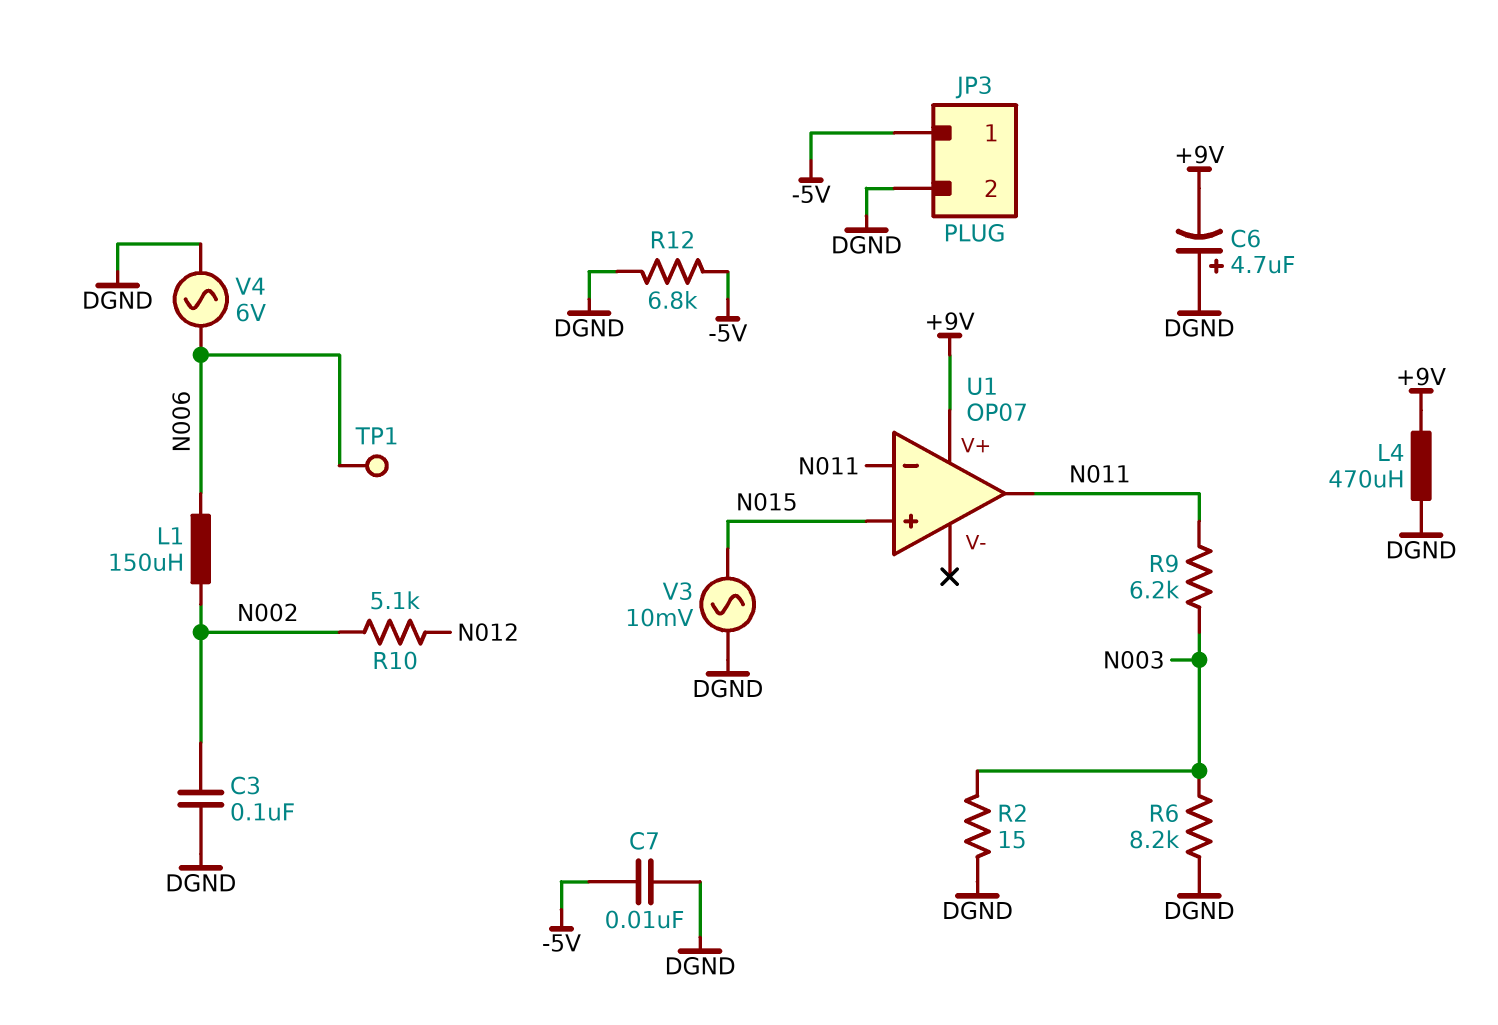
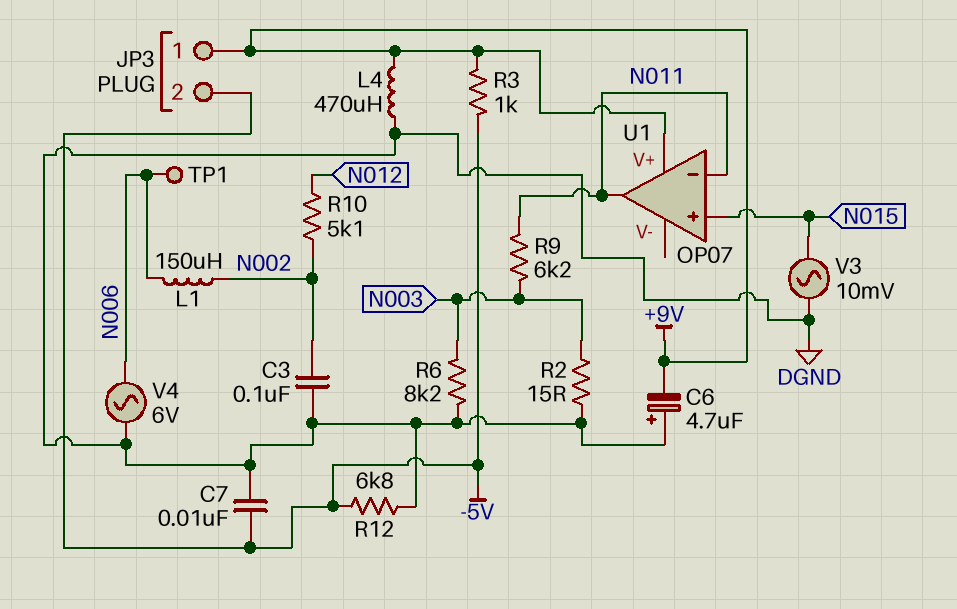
JP3 pin 1: -5V -> +9V
JP3 pin 2: DGND -> -5V
R3: none -> 1k (+9V, -5V)

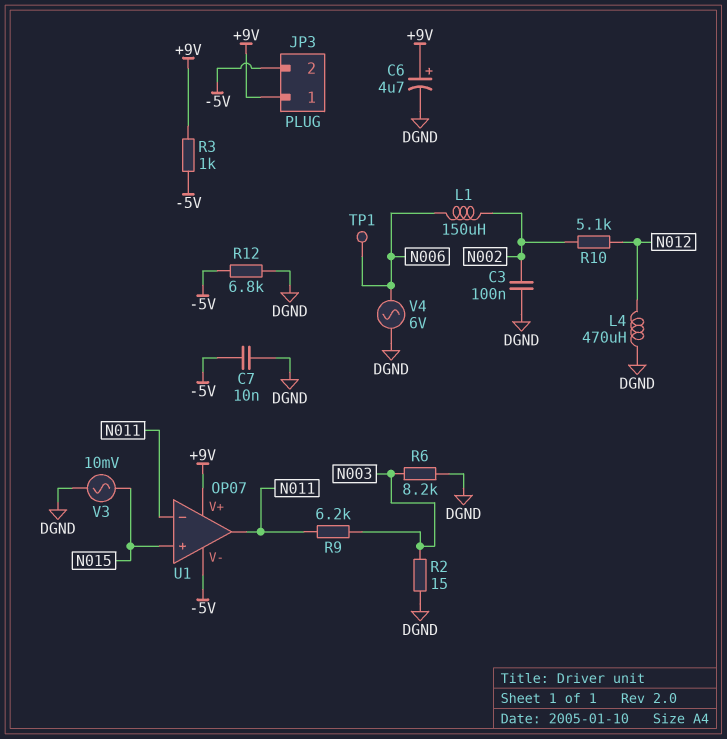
C6: 4.7uF (plus DGND, minus +9V) -> 4.7uF (plus +9V, minus DGND)
L4: 470uH (+9V, DGND) -> 470uH (DGND, N012)
U1 pin V-: none -> -5V

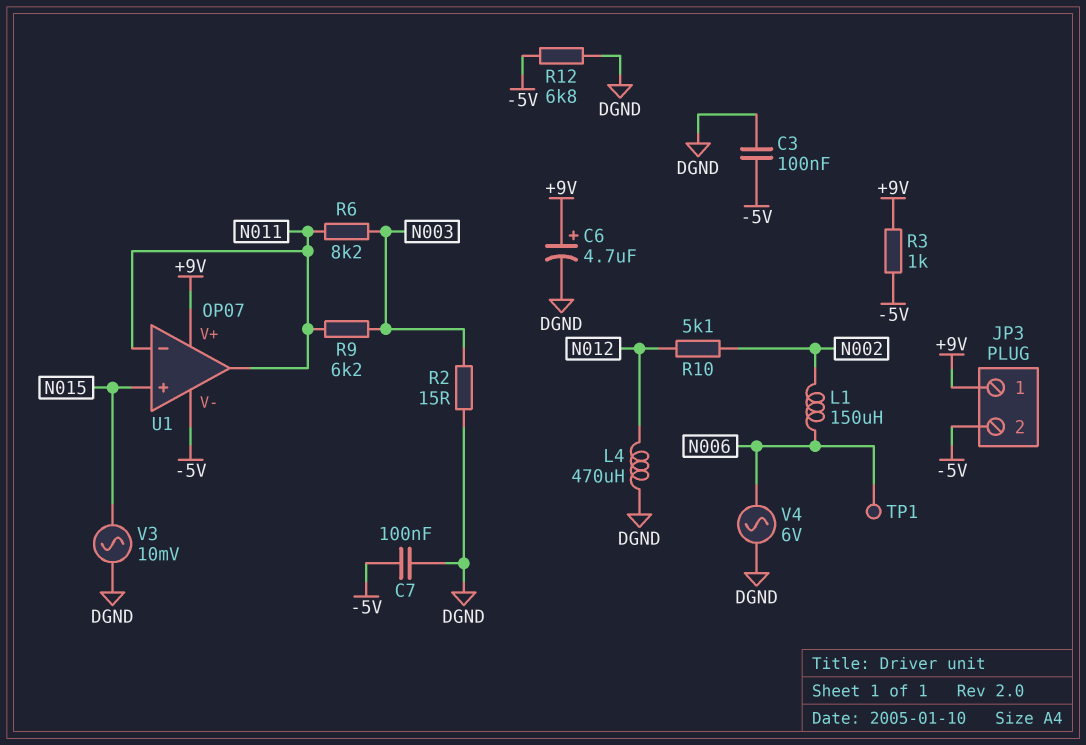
C3: 100nF (DGND, N002) -> 100nF (-5V, DGND)
C7: 10nF (-5V, DGND) -> 100nF (-5V, DGND)
R6: 8.2k (DGND, N003) -> 8.2k (N003, N011)

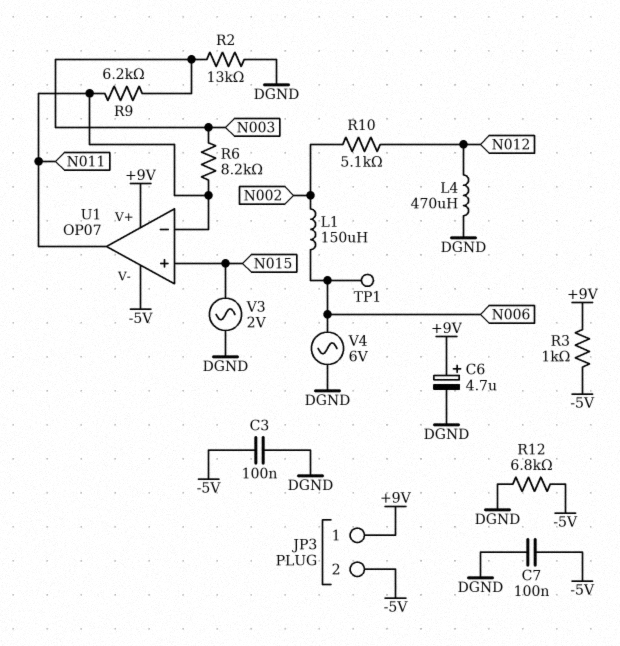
R2: 15 (DGND, N003) -> 13k (DGND, N003)
V3: AC 10mV (DGND, N015) -> AC 2V (DGND, N015)

